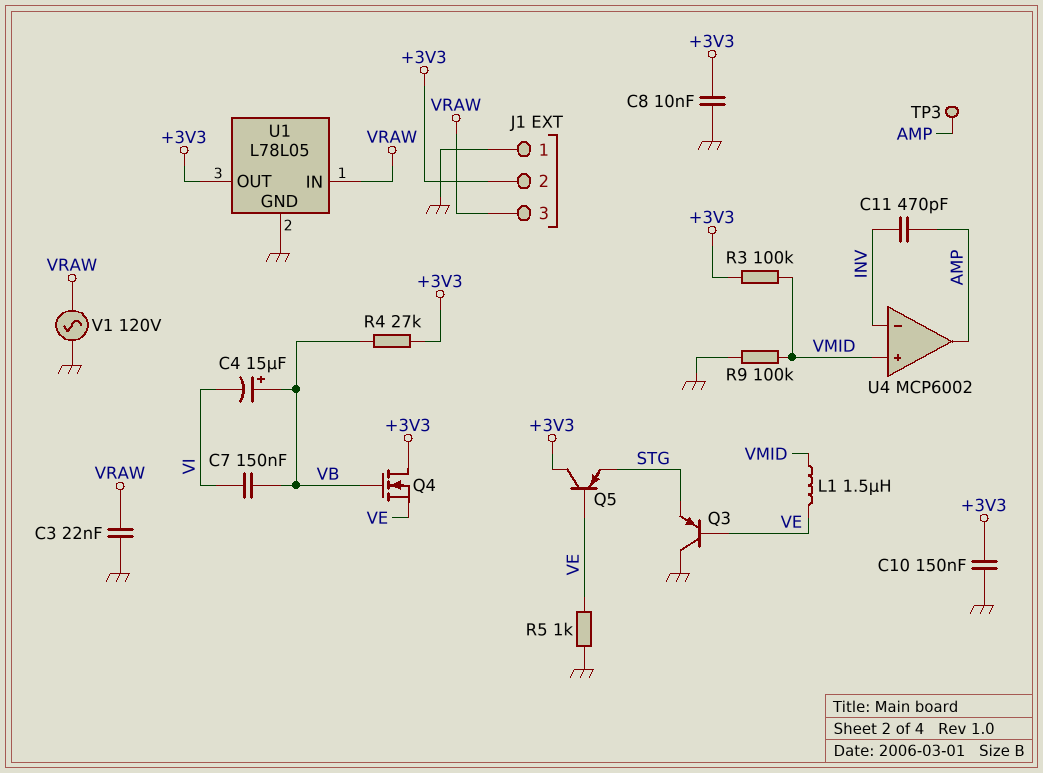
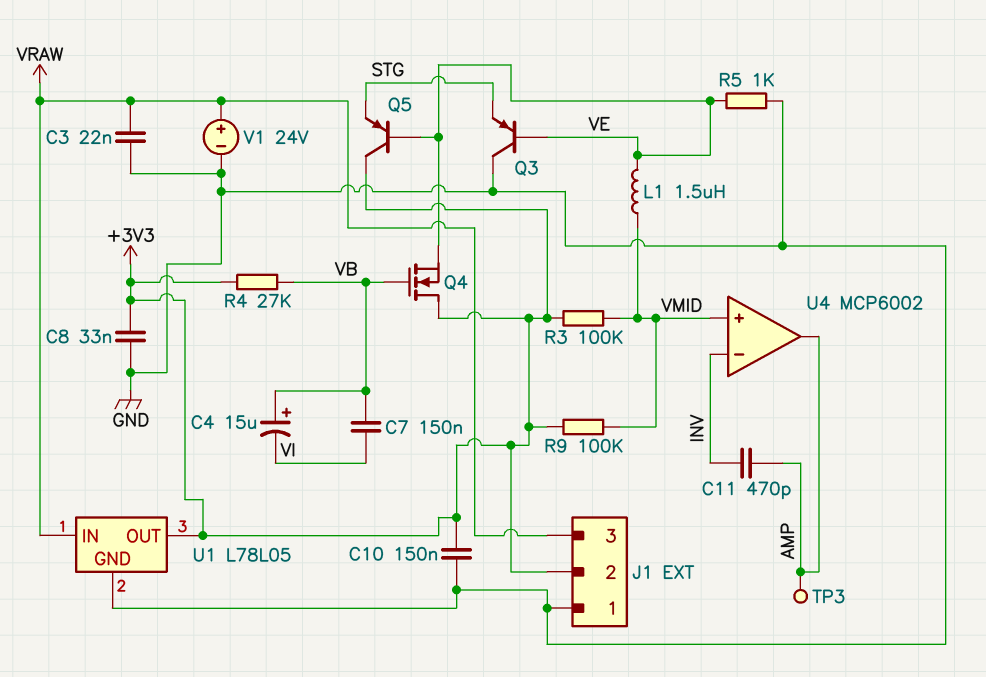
C8: 10nF (+3V3, GND) -> 33nF (+3V3, GND)
R9: 100k (GND, VMID) -> 100k (+3V3, VMID)
V1: AC 120V (GND, VRAW) -> 24V (plus VRAW, minus GND)

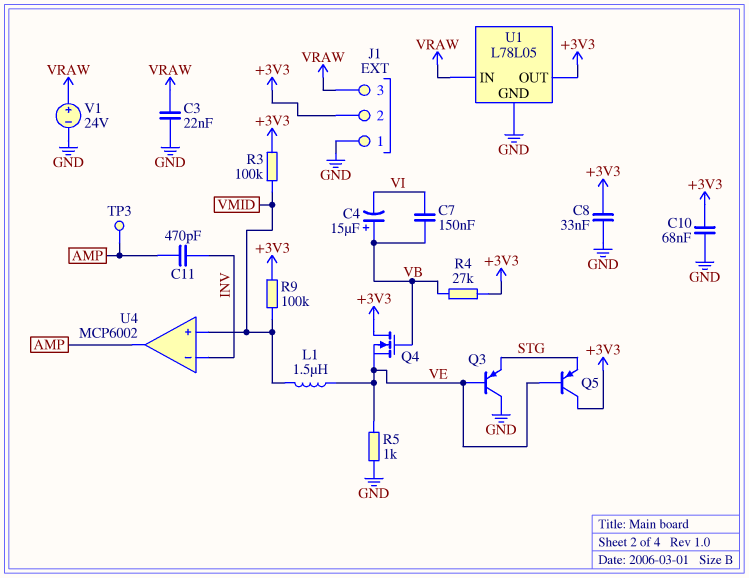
C10: 150nF (+3V3, GND) -> 68nF (+3V3, GND)

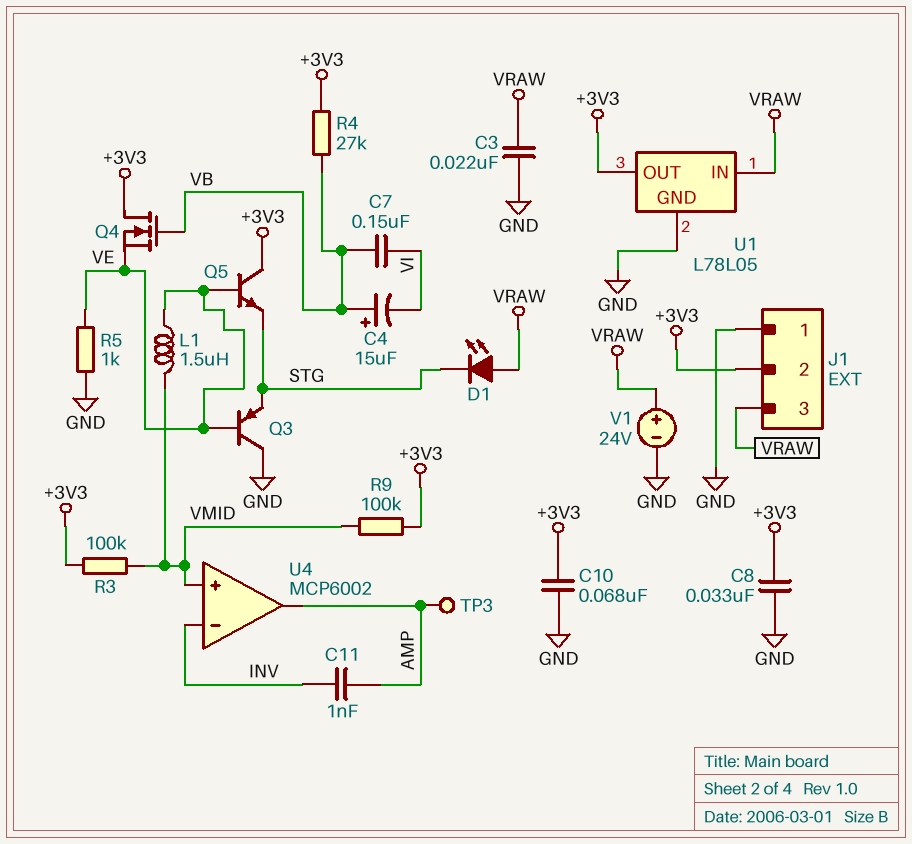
C11: 470pF (AMP, INV) -> 1nF (AMP, INV)
D1: none -> LED (A VRAW, K STG)
Q5: PNP (B VE, C +3V3, E STG) -> NPN (B VE, C +3V3, E STG)

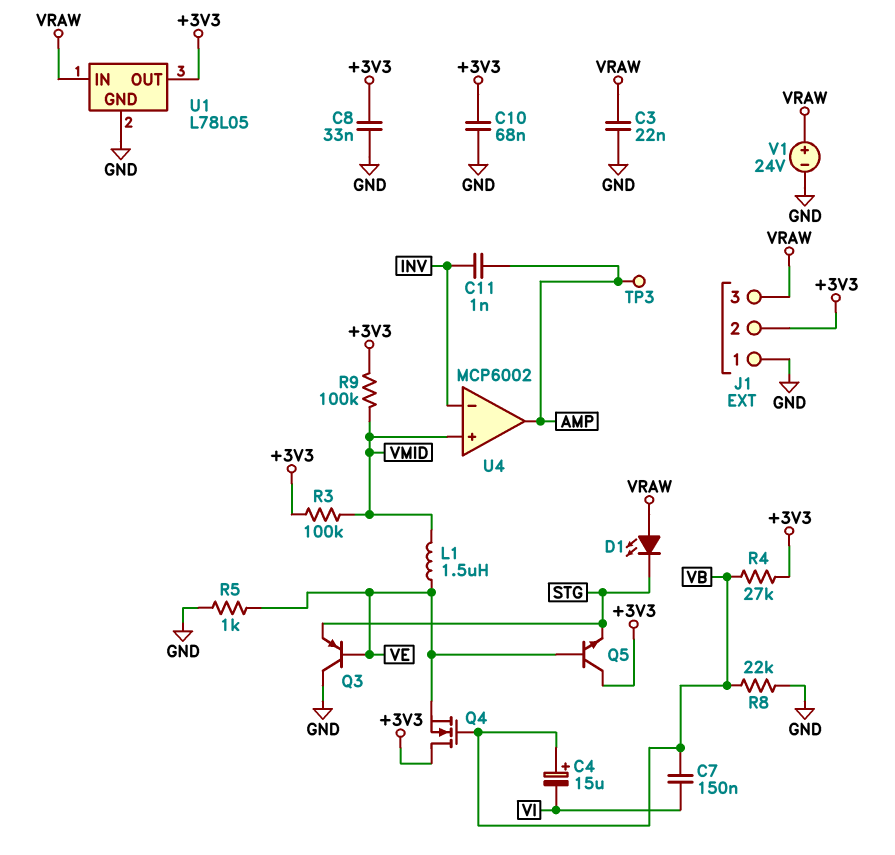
R8: none -> 22k (GND, VB)

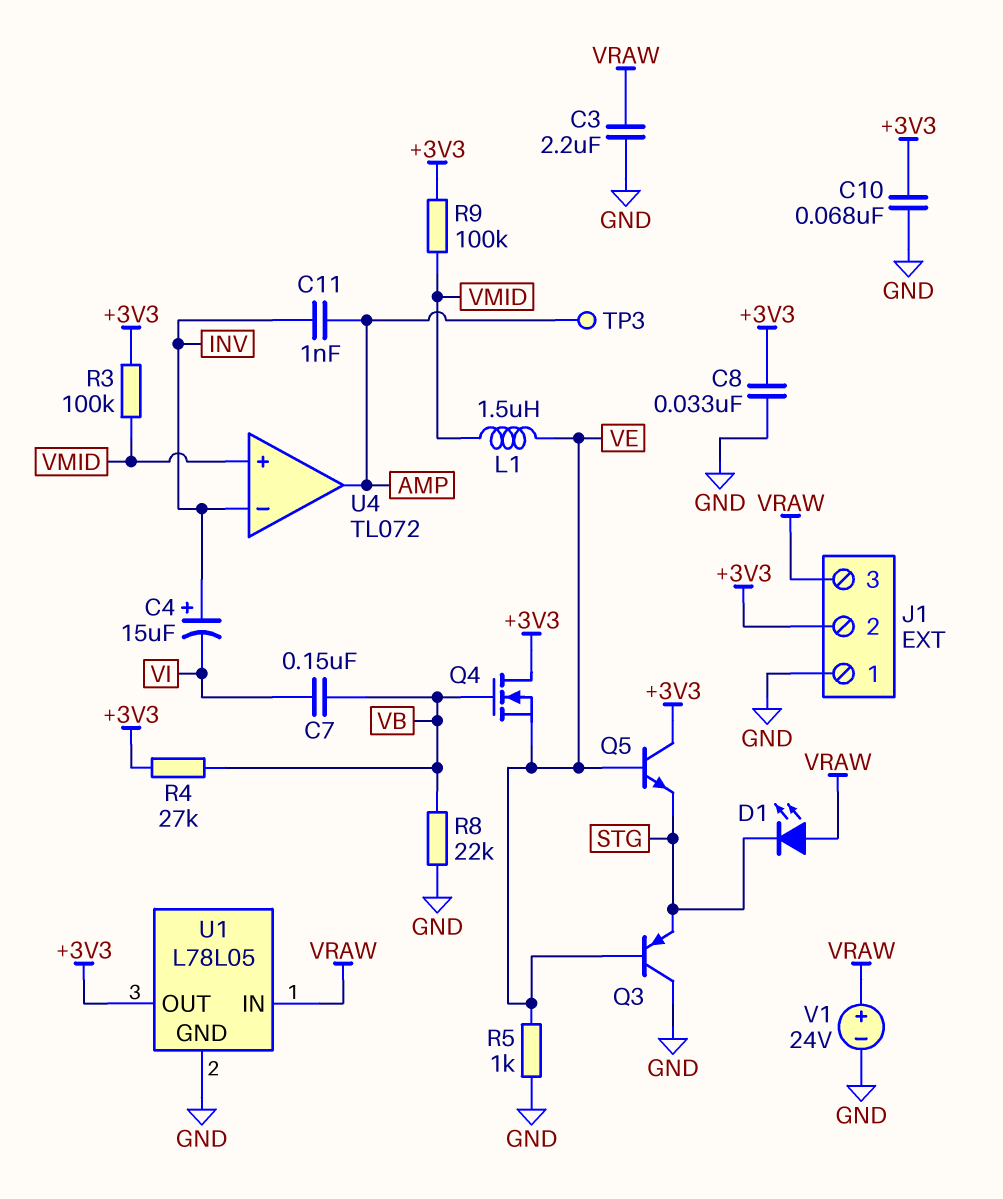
C3: 22nF (GND, VRAW) -> 2.2uF (GND, VRAW)
C4: 15uF (plus VB, minus VI) -> 15uF (plus INV, minus VI)
U4: MCP6002 -> TL072

